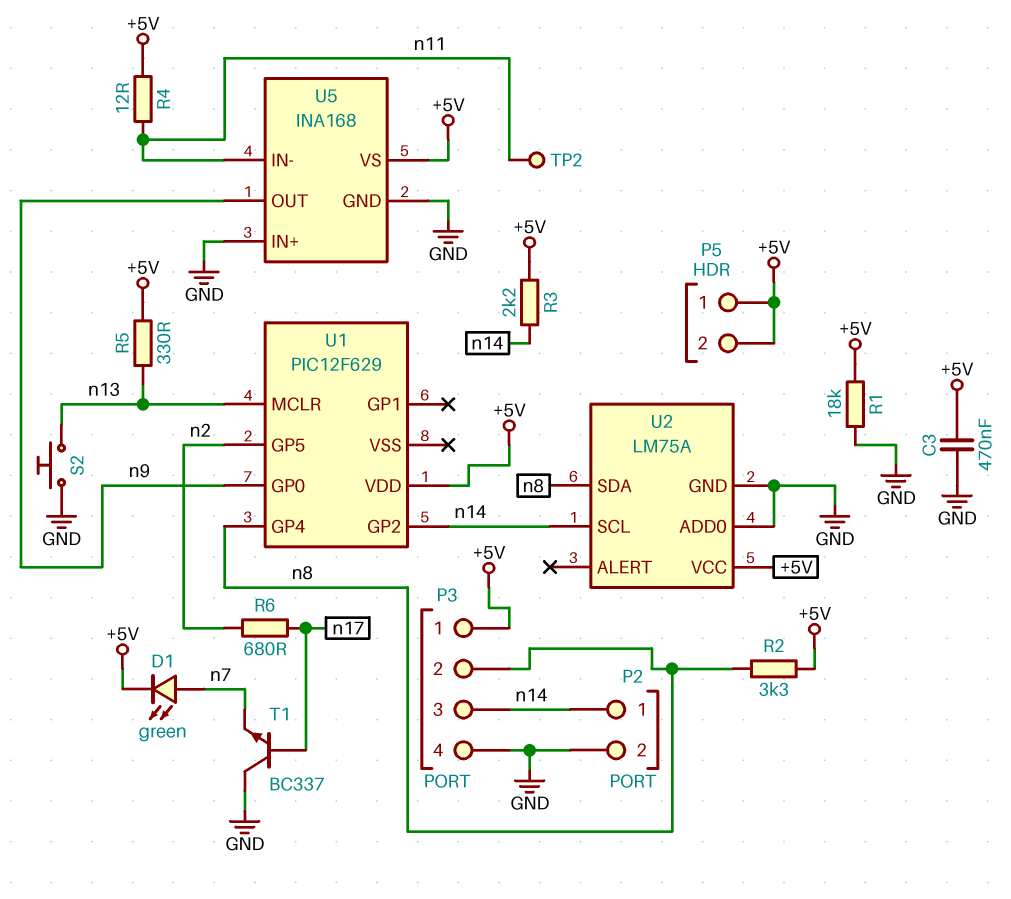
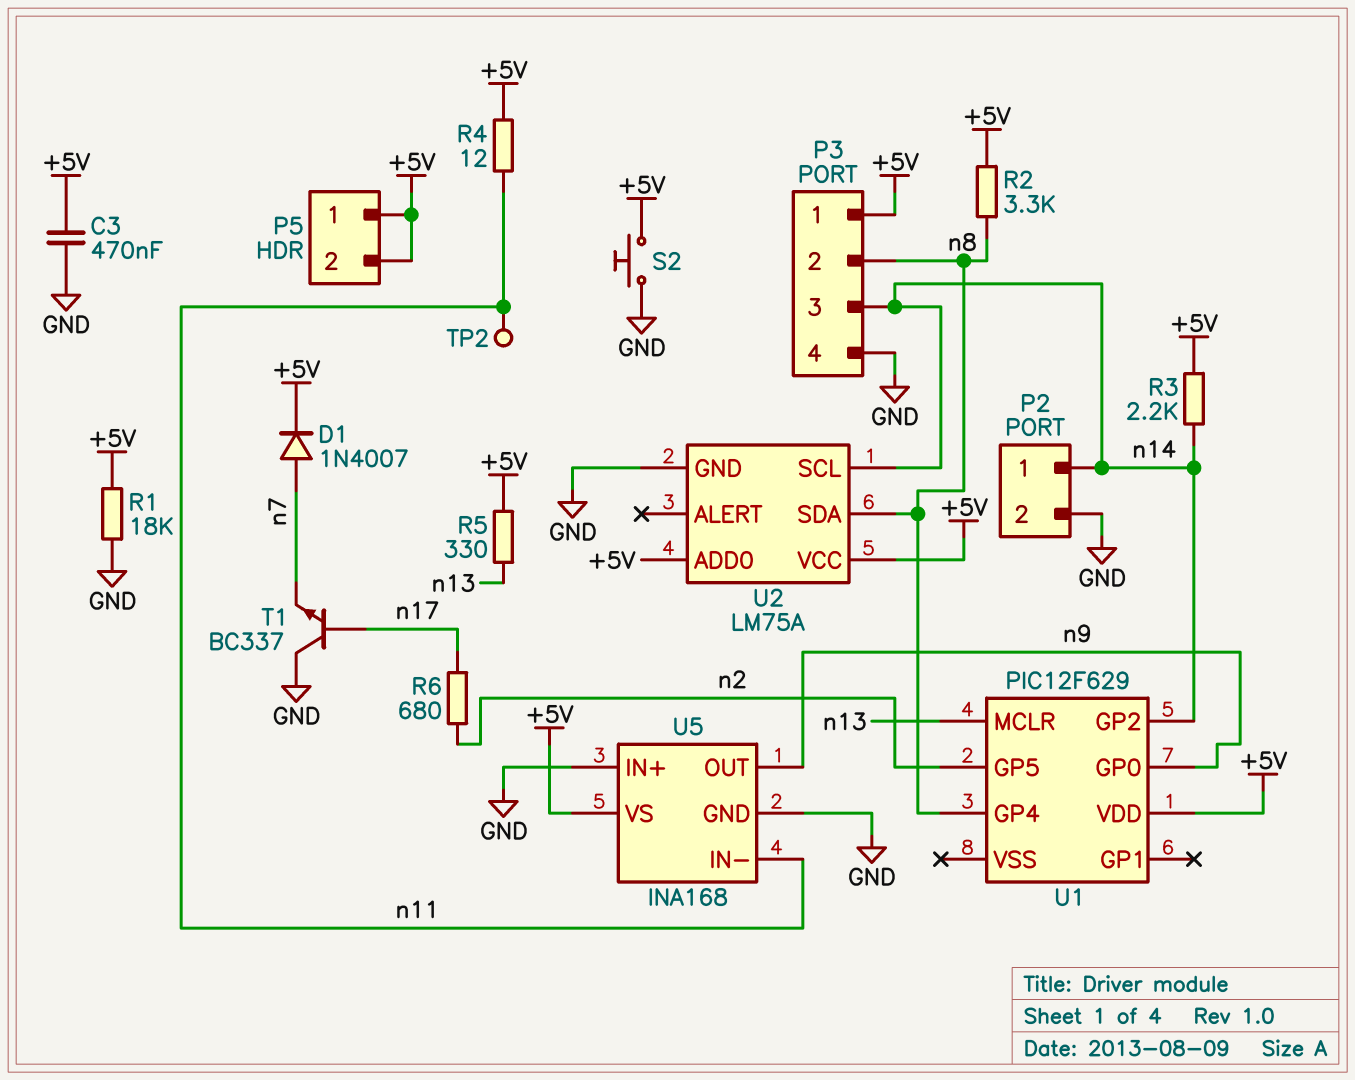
D1: LED green (A n7, K +5V) -> diode 1N4007 (A n7, K +5V)
S2: button (GND, n13) -> button (+5V, GND)
U2 pin ADD0: GND -> +5V

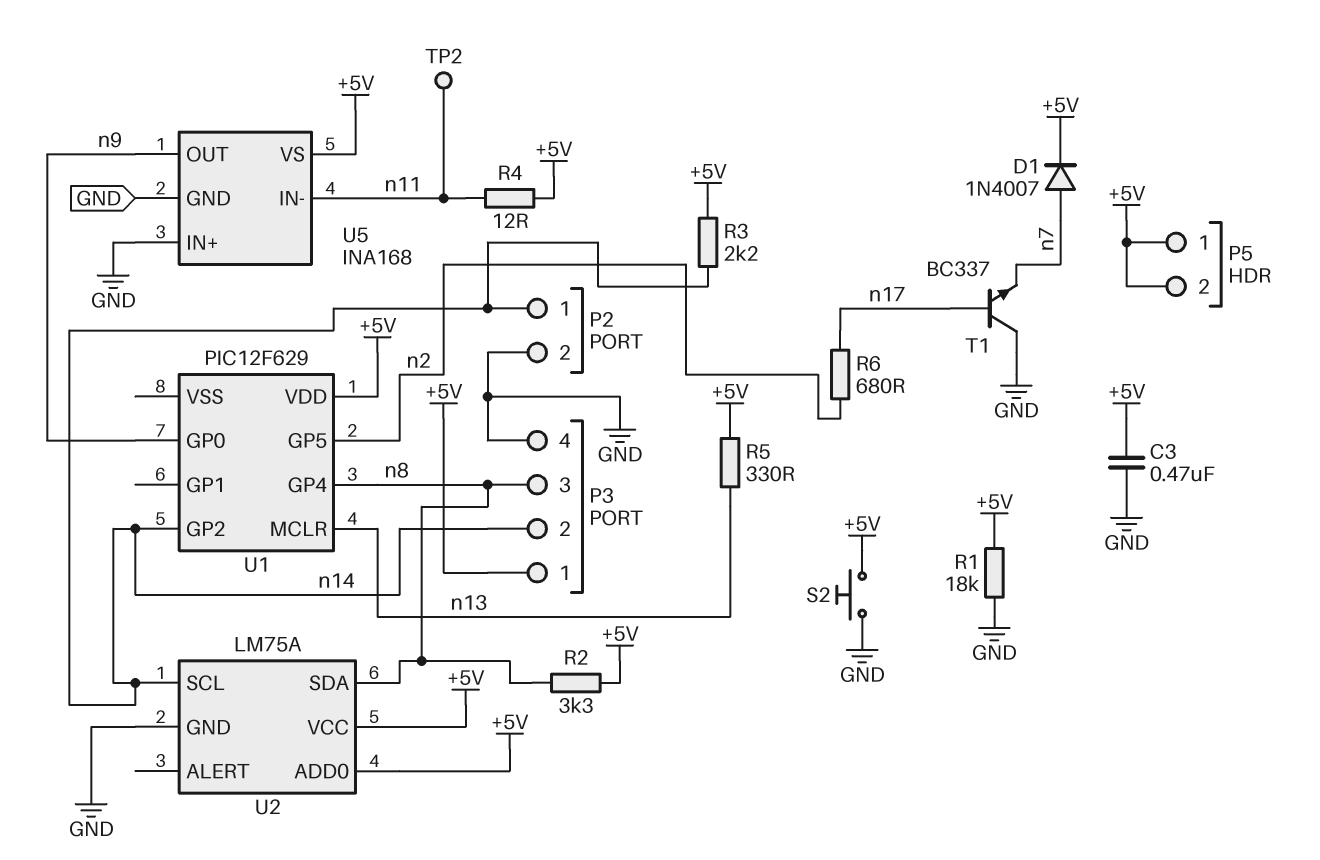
P3 pin 2: n8 -> n14
P3 pin 3: n14 -> n8

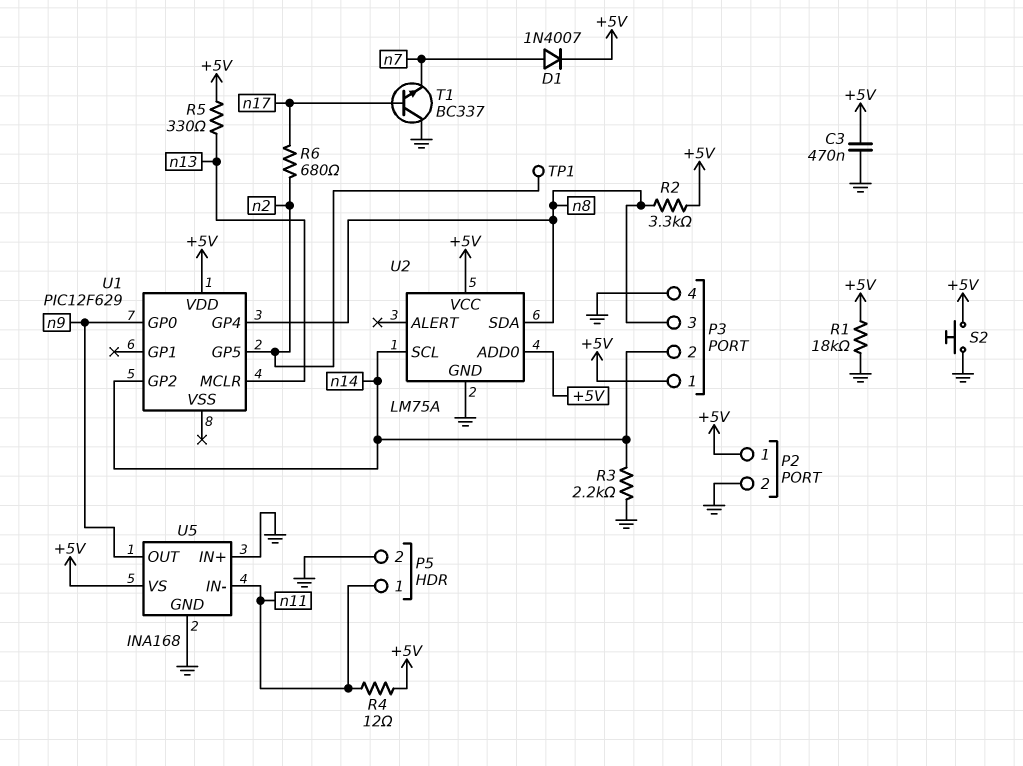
P2 pin 1: n14 -> +5V
P5 pin 1: +5V -> n11
P5 pin 2: +5V -> GND
R3: 2.2k (+5V, n14) -> 2.2k (GND, n14)
TP1: none -> test point (n2)
TP2: test point (n11) -> none

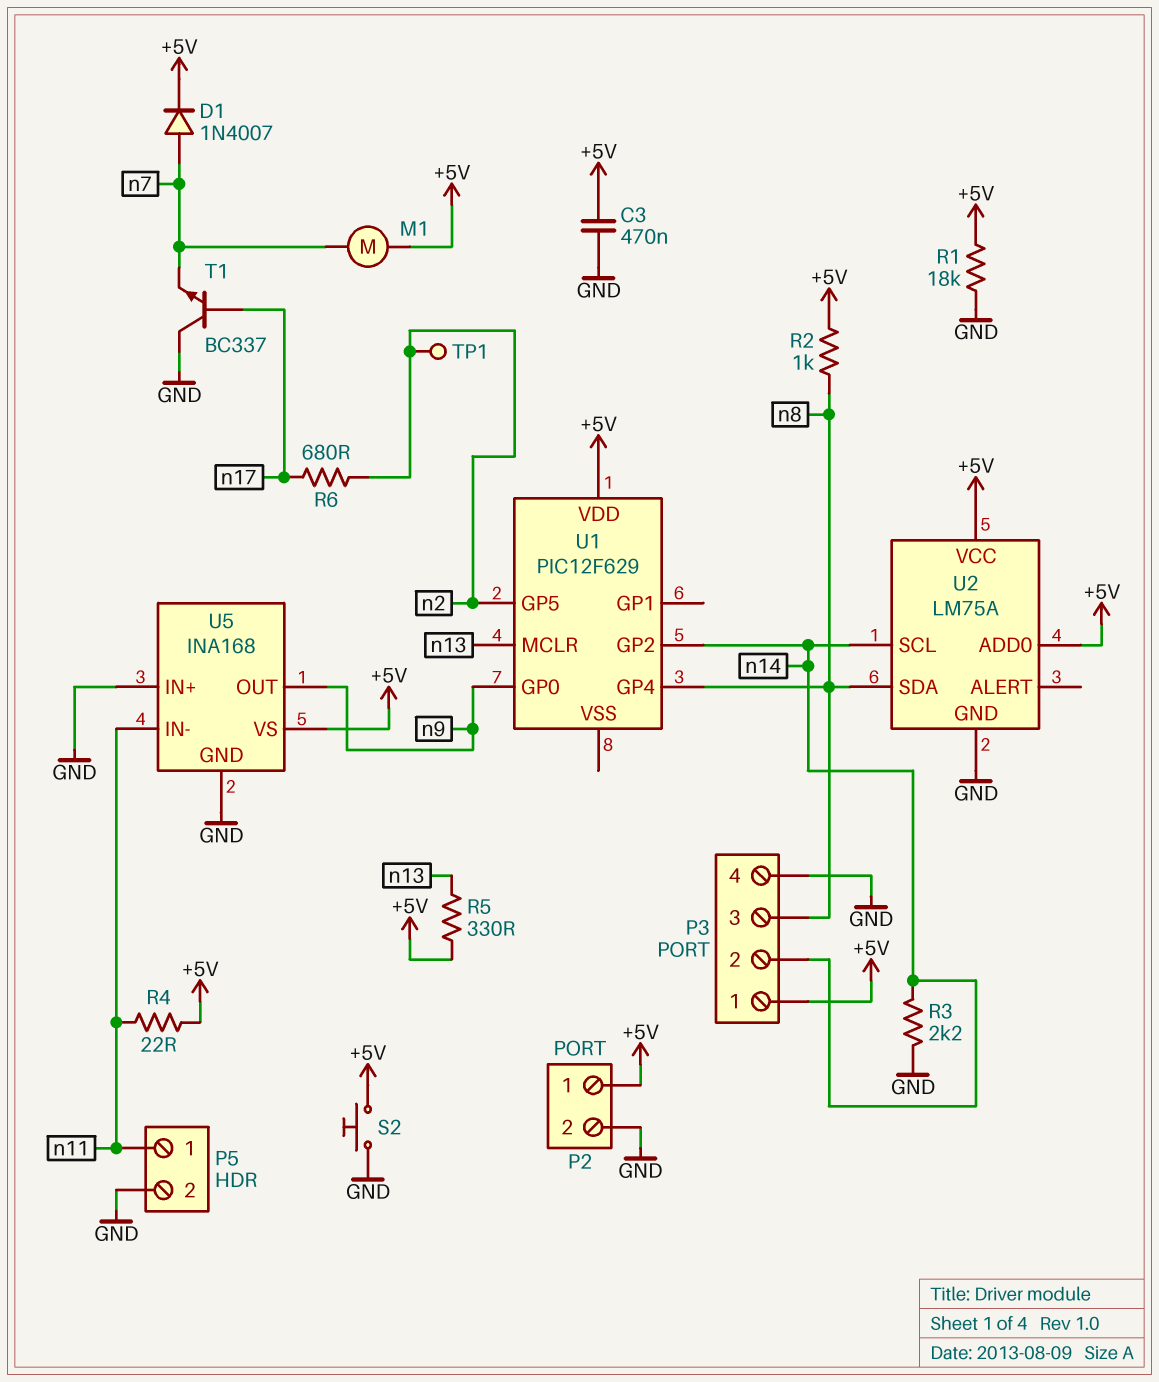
M1: none -> motor (+5V, n7)
R2: 3.3k (+5V, n8) -> 1k (+5V, n8)
R4: 12 (+5V, n11) -> 22 (+5V, n11)

